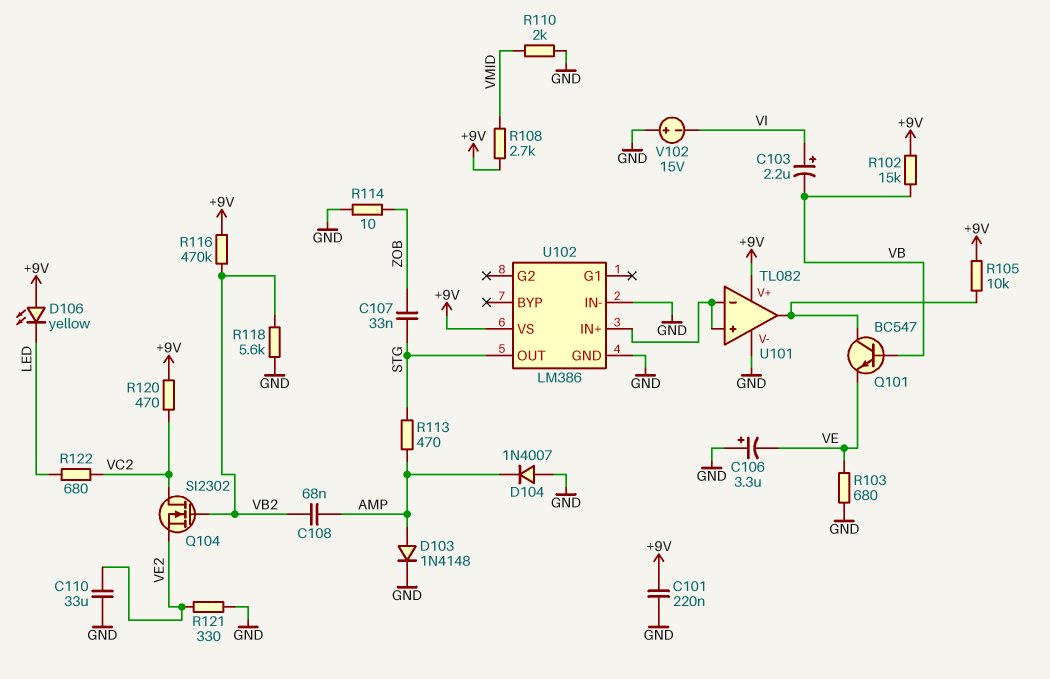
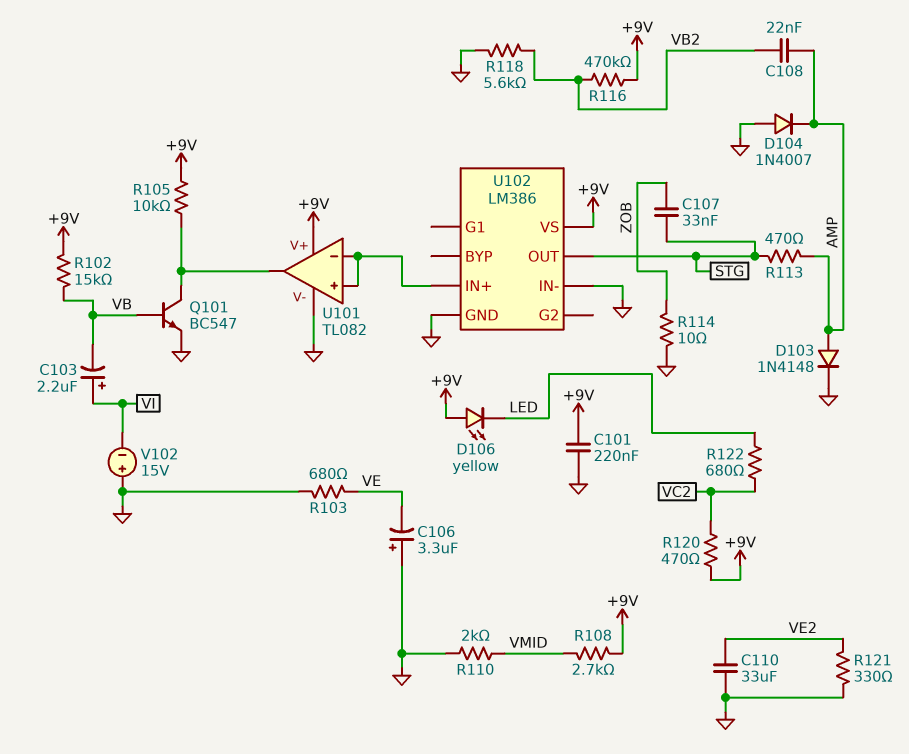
C108: 68nF (AMP, VB2) -> 22nF (AMP, VB2)
Q101: NPN BC547 (B VB, C U101/out, E VE) -> NPN BC547 (B VB, C U101/out, E GND)
Q104: NMOS SI2302 (G VB2, D VC2, S VE2) -> none

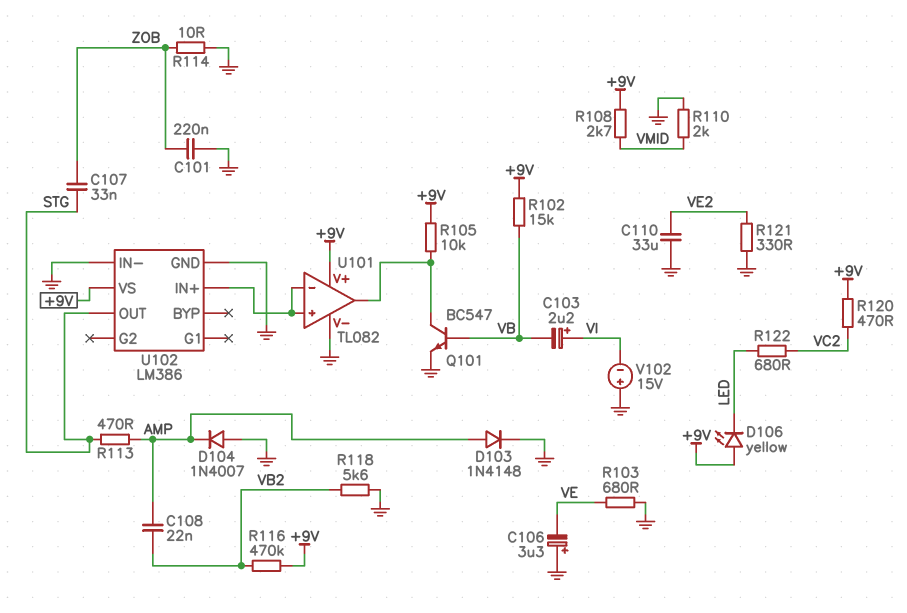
C101: 220nF (+9V, GND) -> 220nF (GND, ZOB)

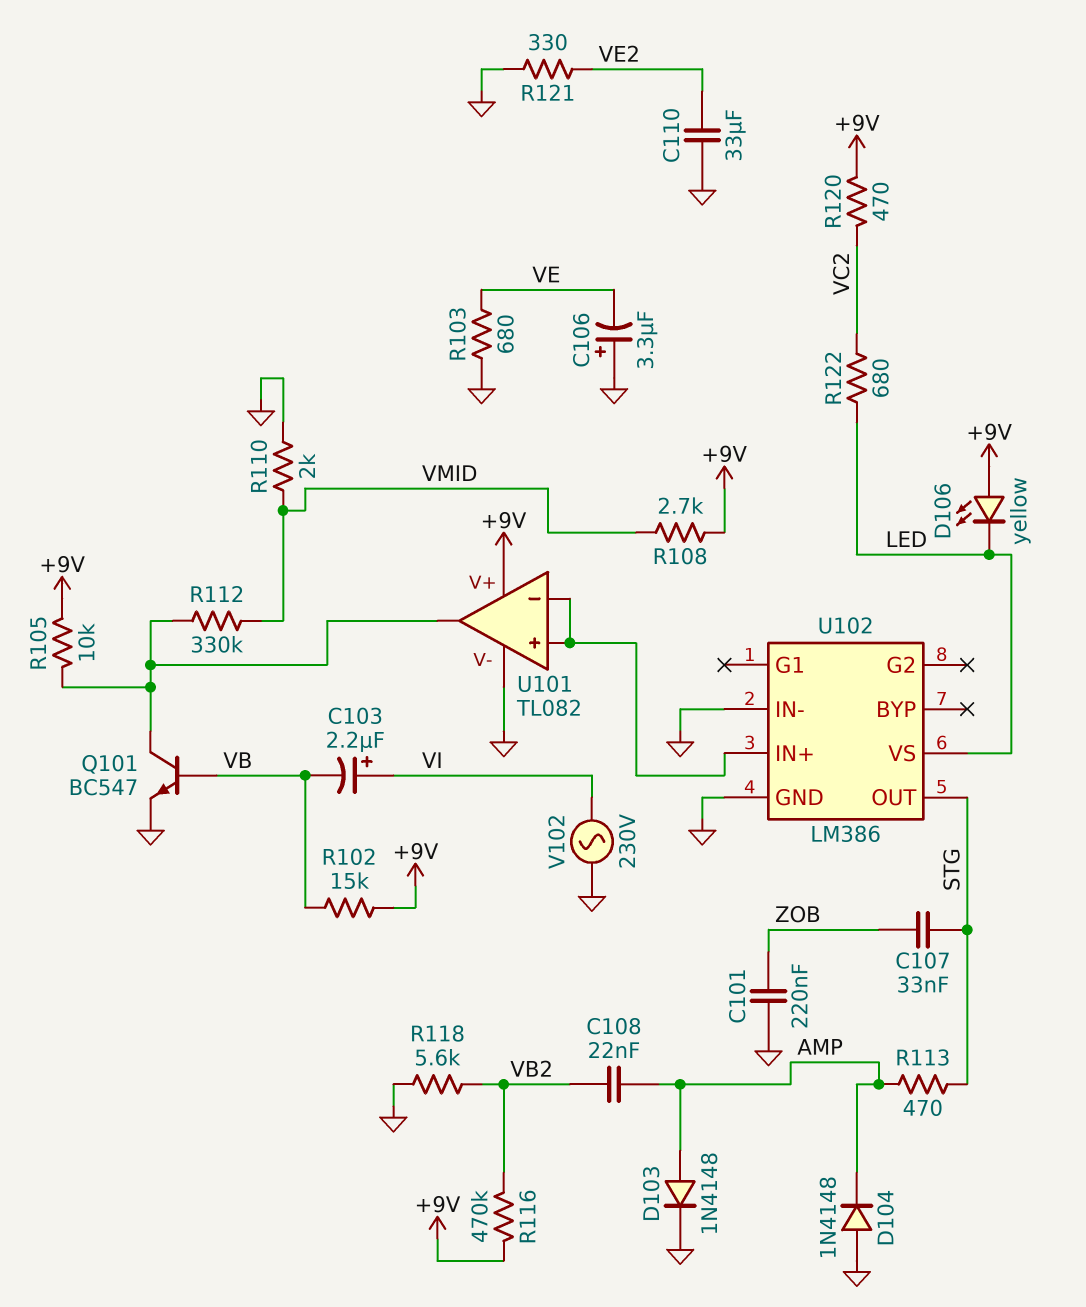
D104: diode 1N4007 (A GND, K AMP) -> diode 1N4148 (A GND, K AMP)
R112: none -> 330k (U101/out, VMID)
R114: 10 (GND, ZOB) -> none
U102 pin VS: +9V -> LED
V102: 15V (plus GND, minus VI) -> AC 230V (GND, VI)

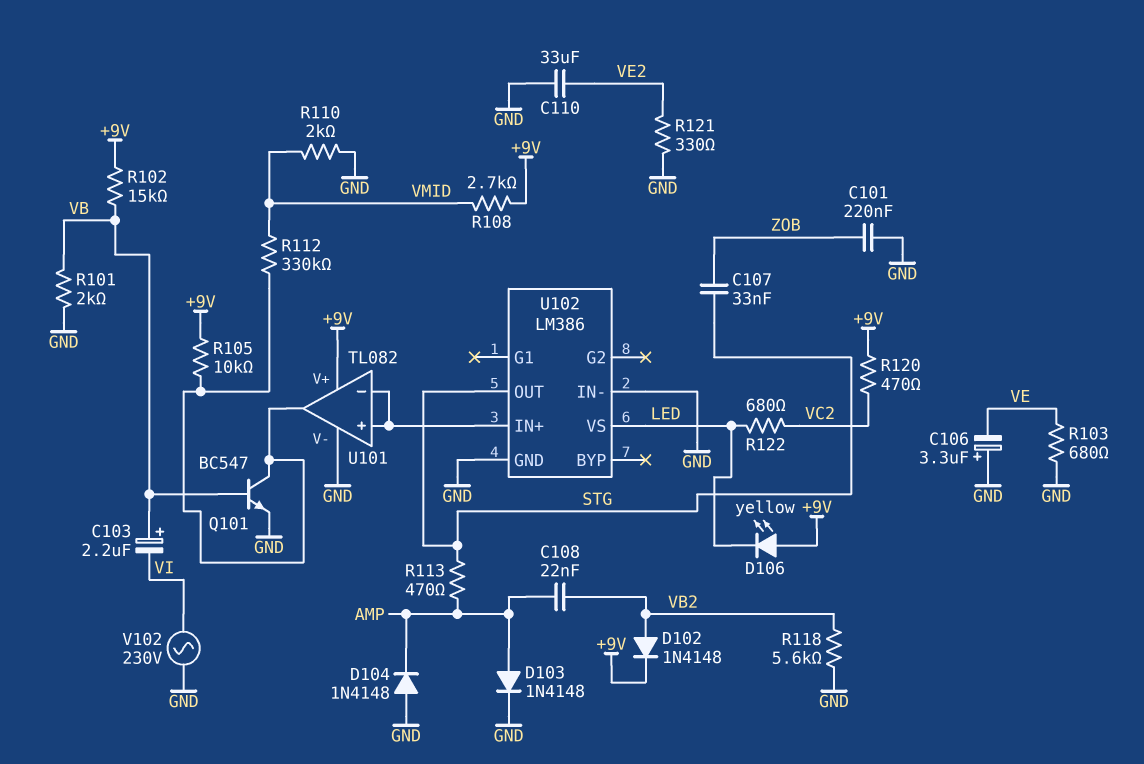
C103: 2.2uF (plus VI, minus VB) -> 2.2uF (plus VB, minus VI)
D102: none -> diode 1N4148 (A VB2, K +9V)
R101: none -> 2k (GND, VB)
R116: 470k (+9V, VB2) -> none

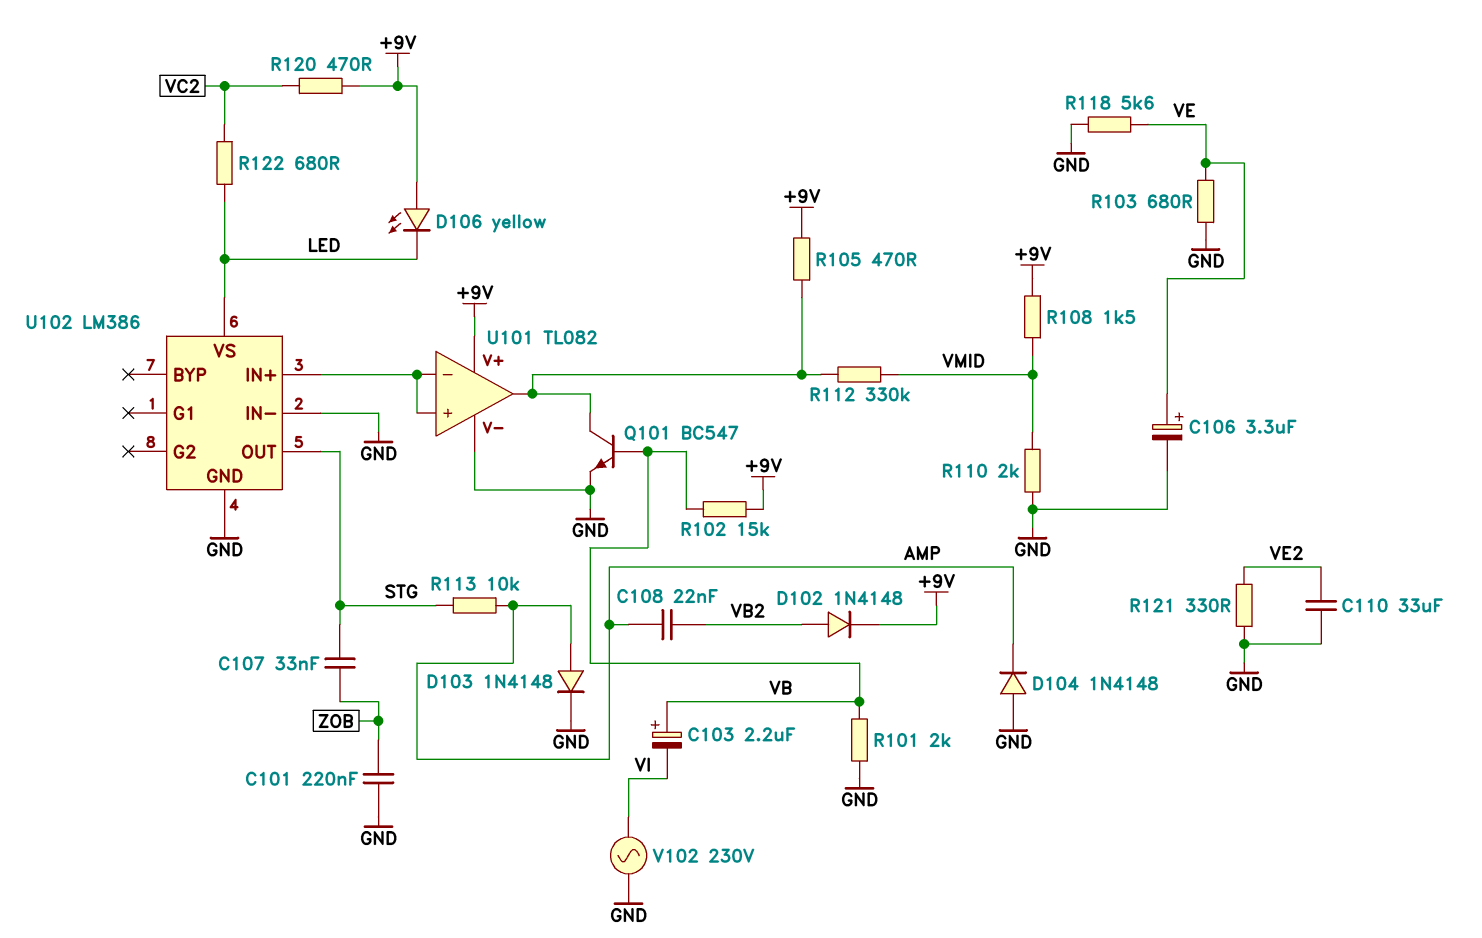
C106: 3.3uF (plus GND, minus VE) -> 3.3uF (plus VE, minus GND)
R105: 10k (+9V, U101/out) -> 470 (+9V, U101/out)
R108: 2.7k (+9V, VMID) -> 1.5k (+9V, VMID)
R113: 470 (AMP, STG) -> 10k (AMP, STG)
R118: 5.6k (GND, VB2) -> 5.6k (GND, VE)

